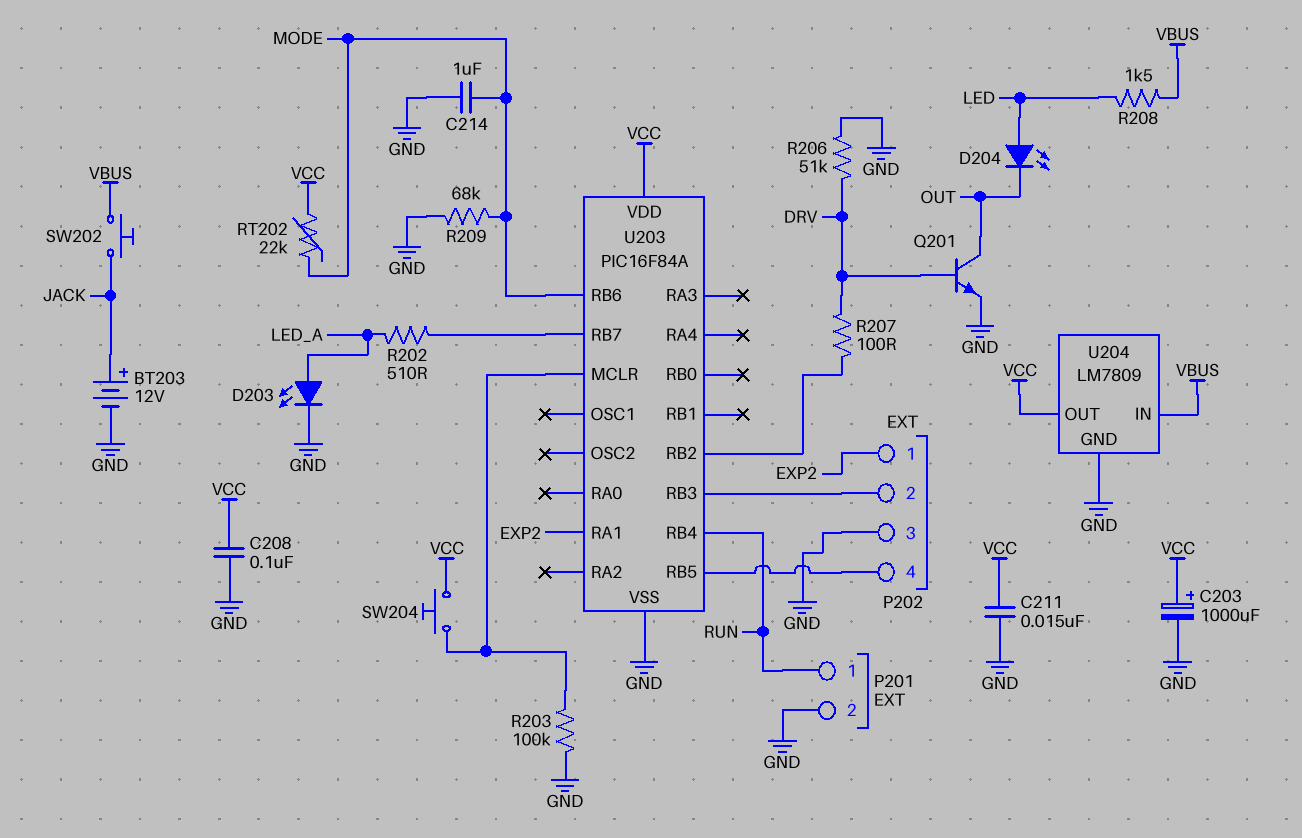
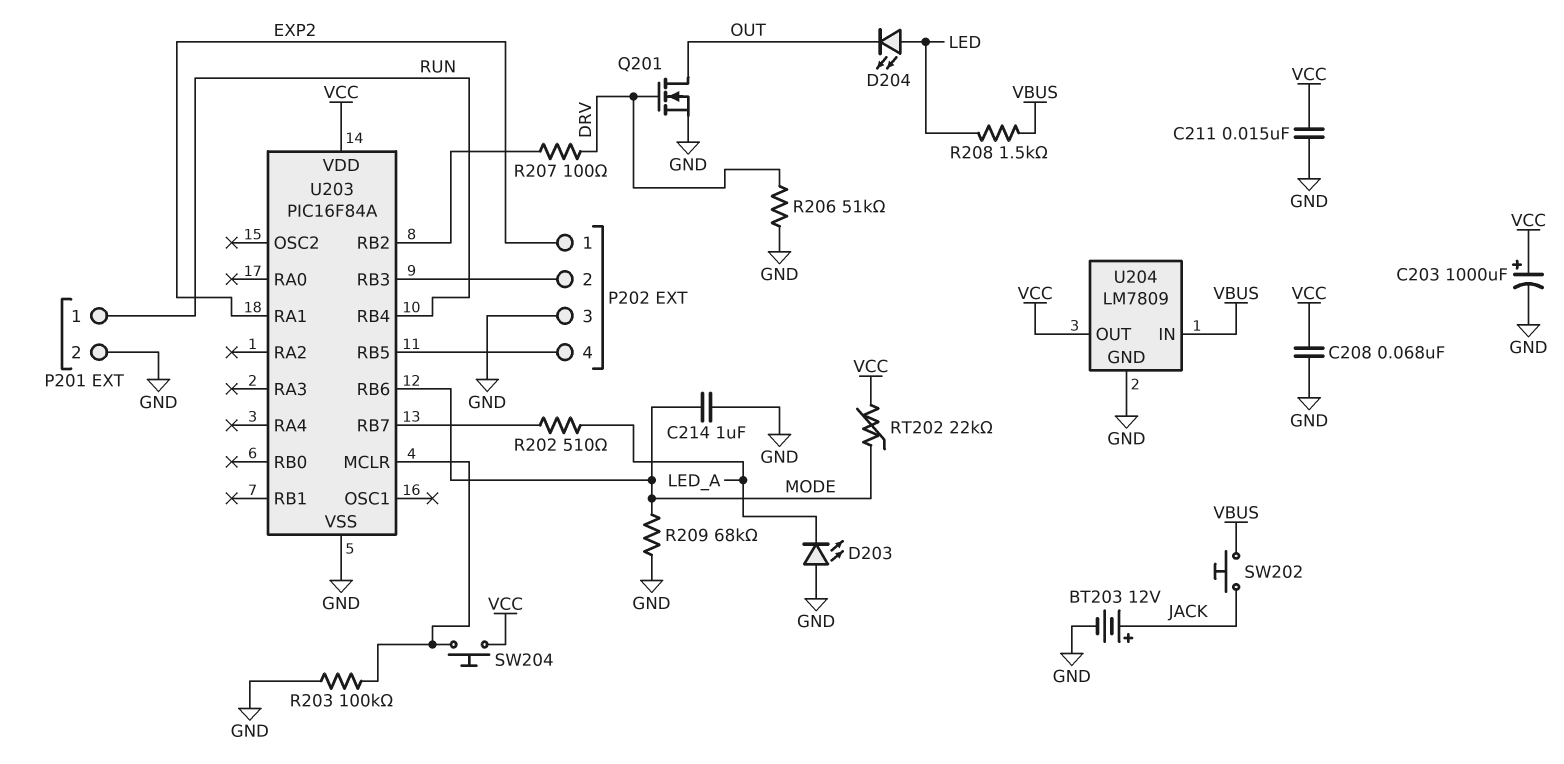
C208: 100nF (GND, VCC) -> 68nF (GND, VCC)
D203: LED (A LED_A, K GND) -> LED (A GND, K LED_A)
Q201: NPN (B DRV, C OUT, E GND) -> NMOS (G DRV, D OUT, S GND)

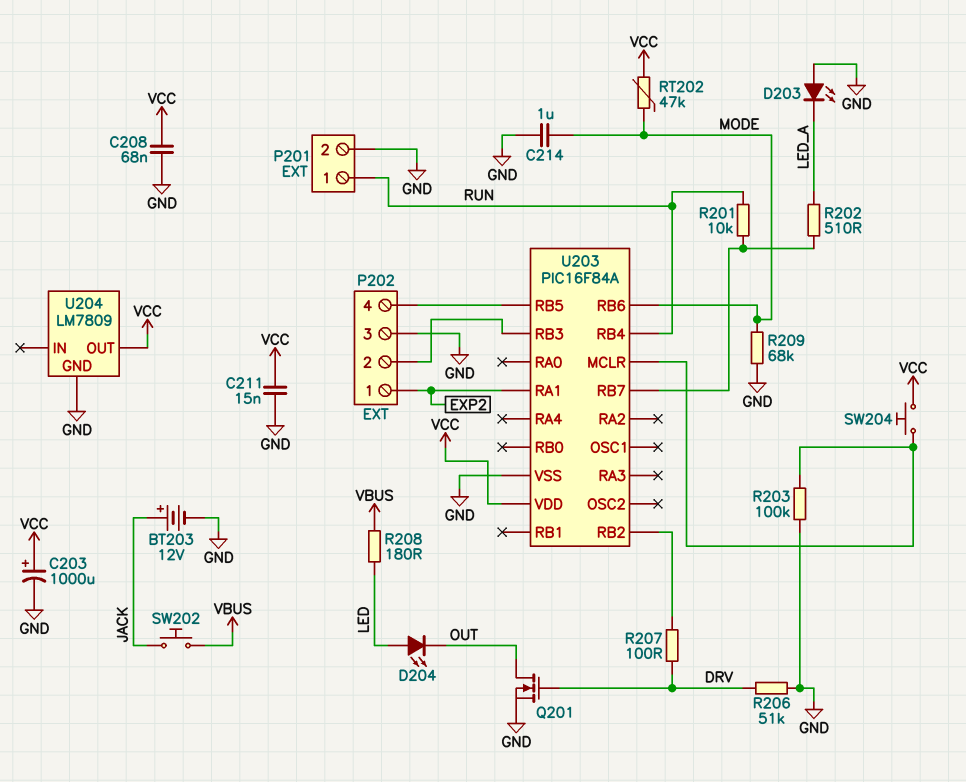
R201: none -> 10k (RUN, U203/RB7)
R208: 1.5k (LED, VBUS) -> 180 (LED, VBUS)
RT202: 22k (MODE, VCC) -> 47k (MODE, VCC)
U204 pin IN: VBUS -> none

